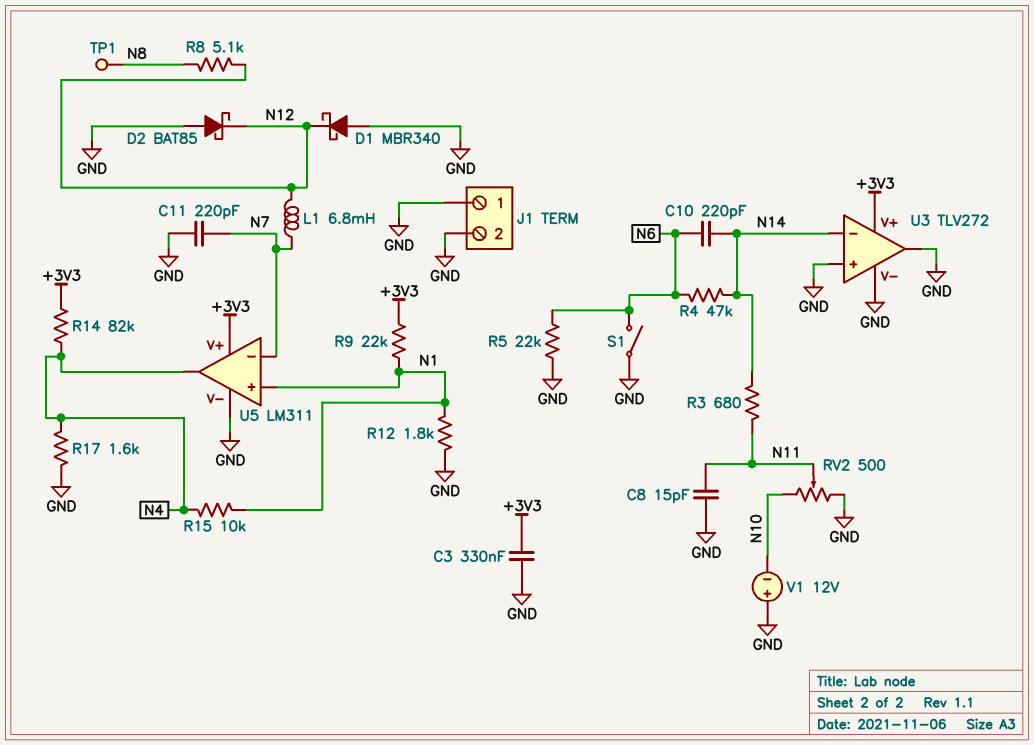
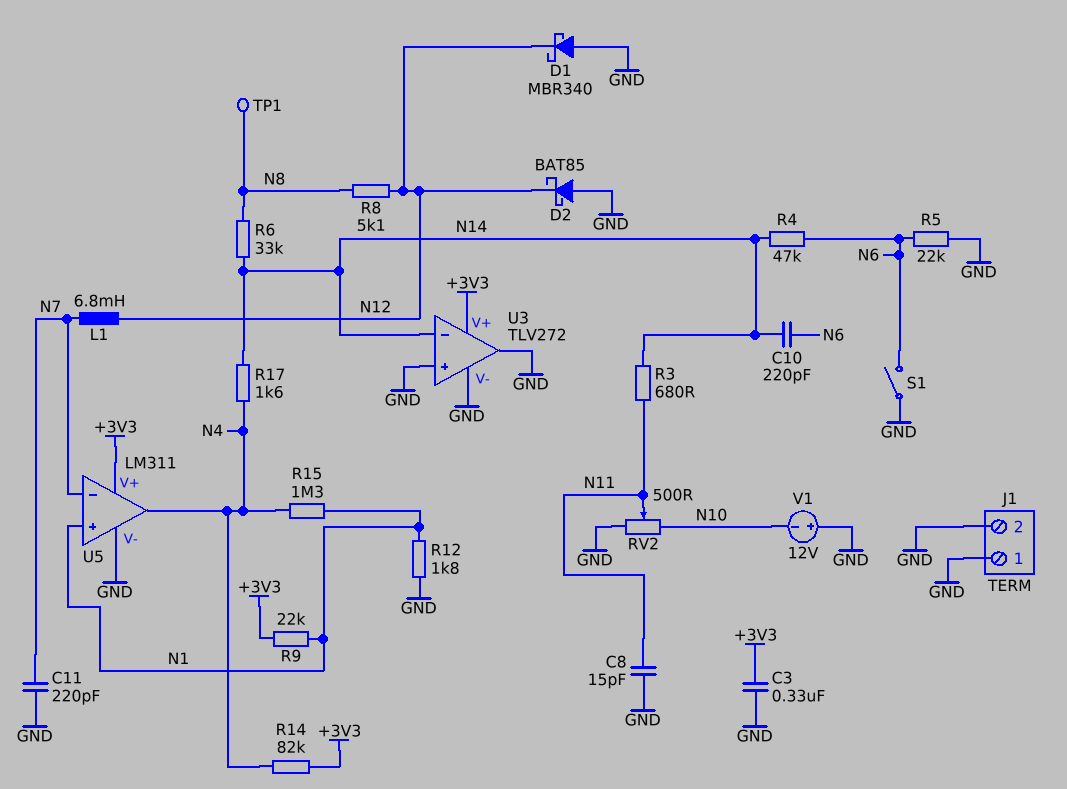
R6: none -> 33k (N8, N14)
R15: 10k (N1, N4) -> 1.3M (N1, N4)
R17: 1.6k (GND, N4) -> 1.6k (N4, N14)

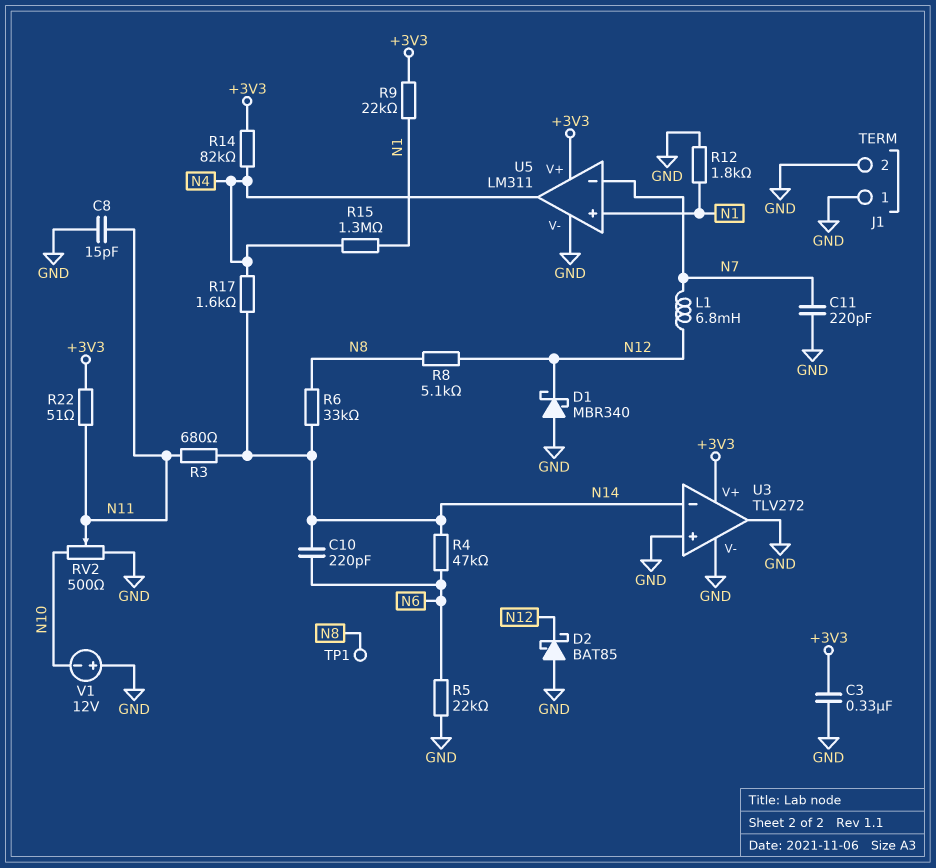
R22: none -> 51 (+3V3, N11)
S1: switch (GND, N6) -> none

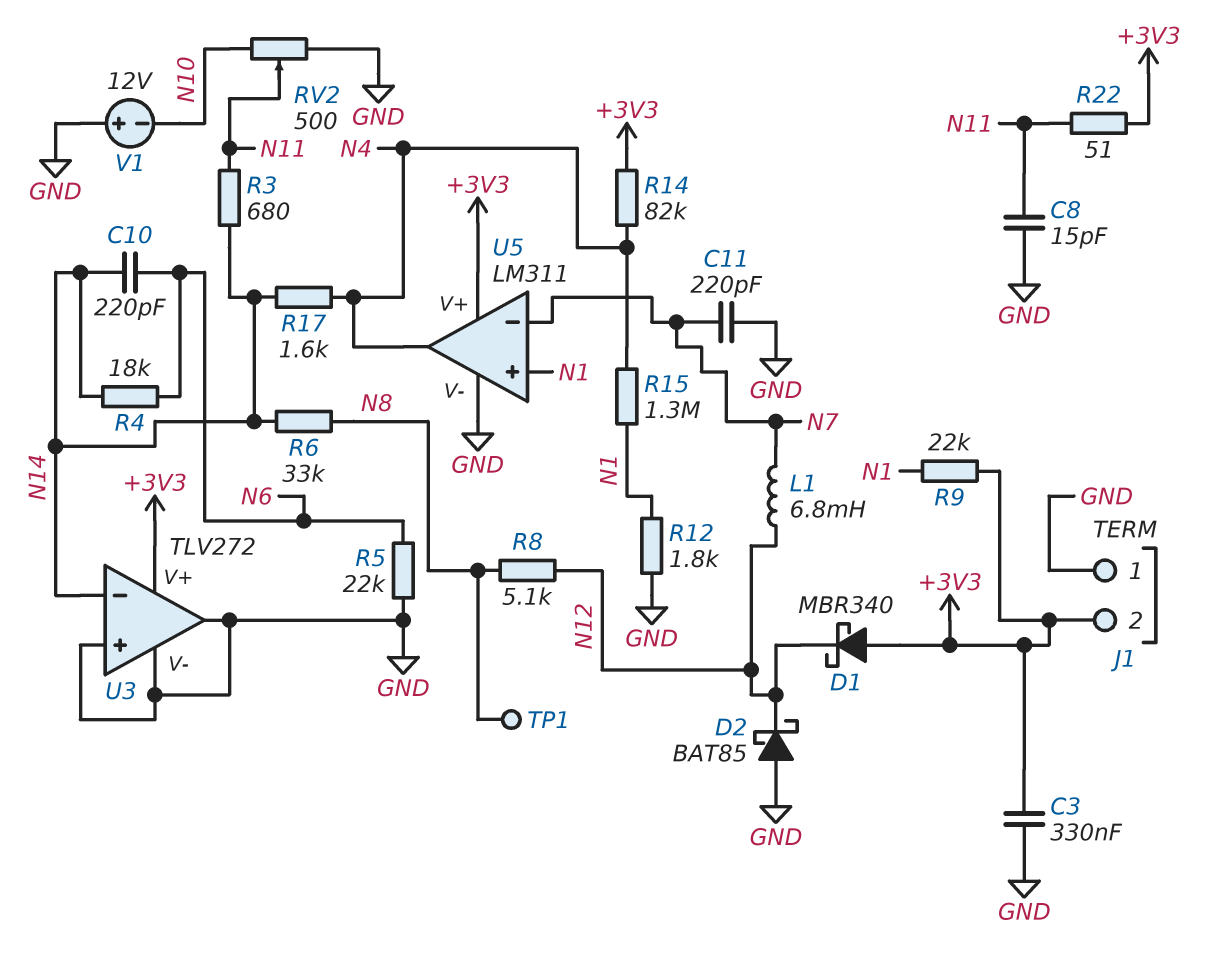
D1: schottky MBR340 (A GND, K N12) -> schottky MBR340 (A +3V3, K N12)
J1 pin 2: GND -> +3V3
R4: 47k (N6, N14) -> 18k (N6, N14)

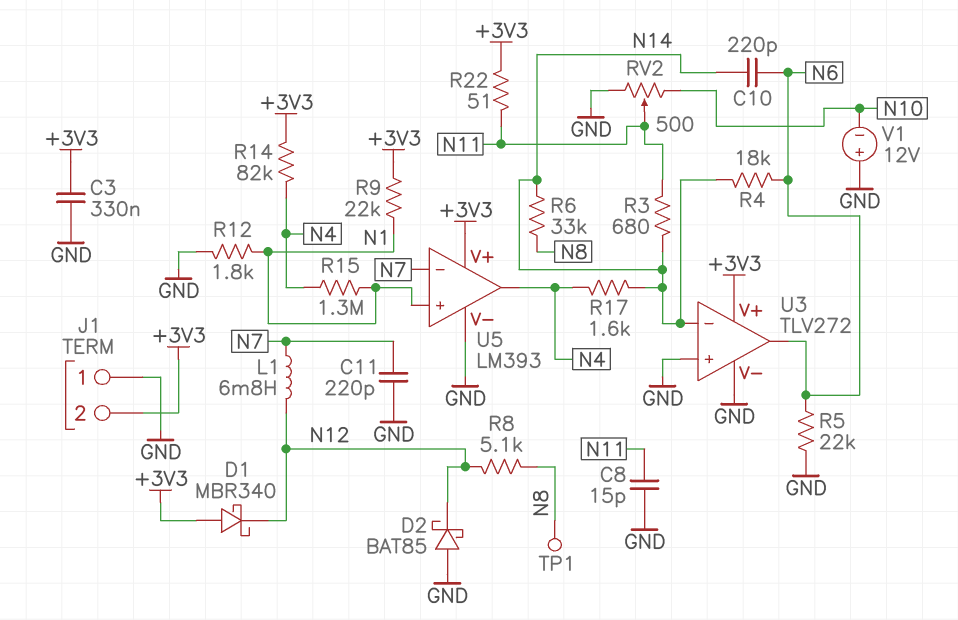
U3 pin out: GND -> N6
U5: LM311 -> LM393

